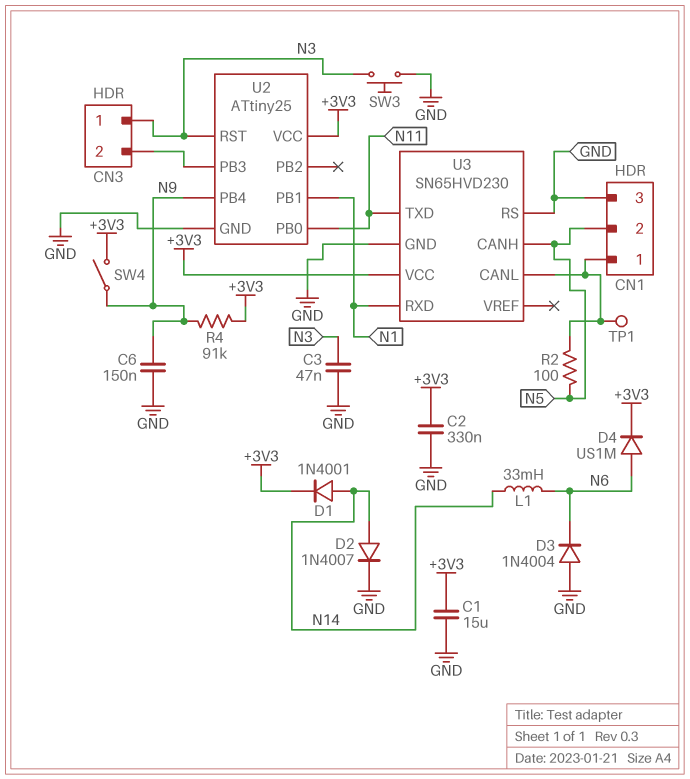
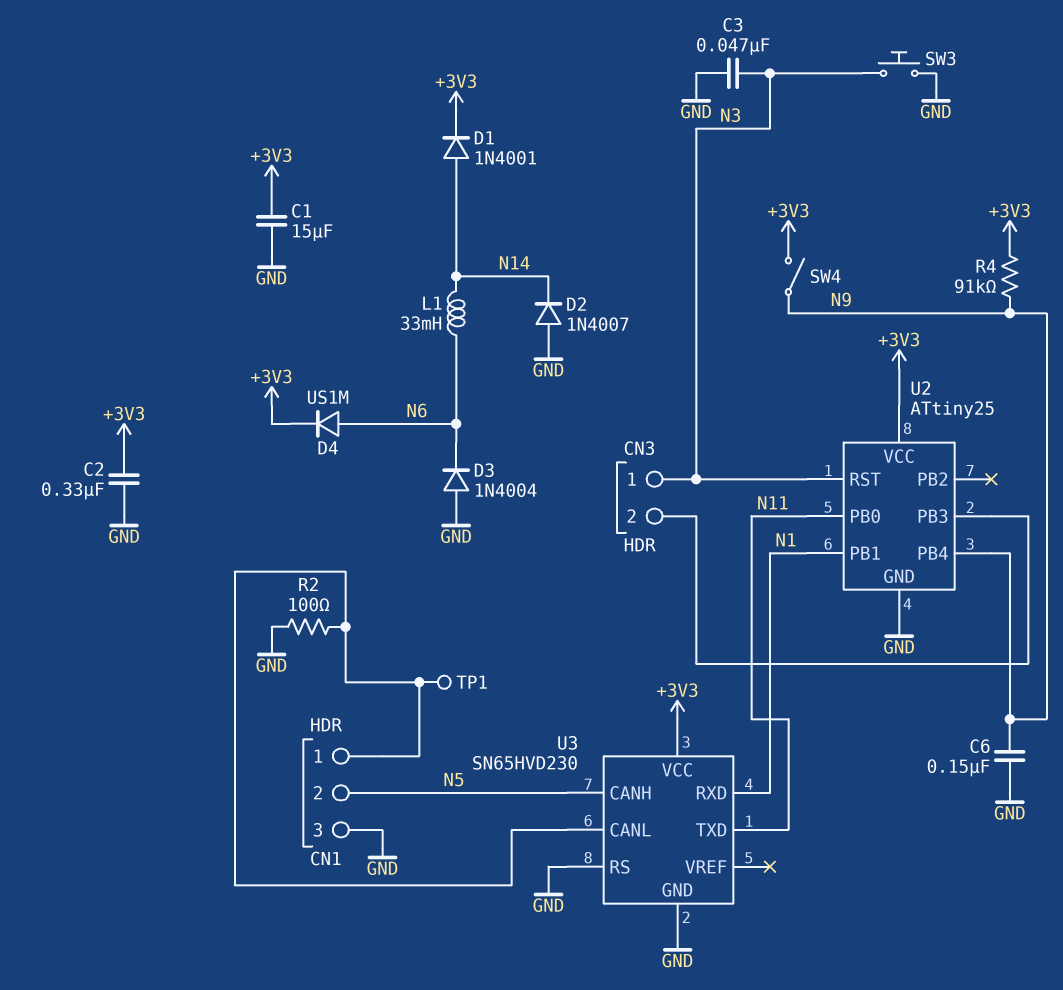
D2: diode 1N4007 (A N14, K GND) -> diode 1N4007 (A GND, K N14)
R2: 100 (CN1/1, N5) -> 100 (CN1/1, GND)

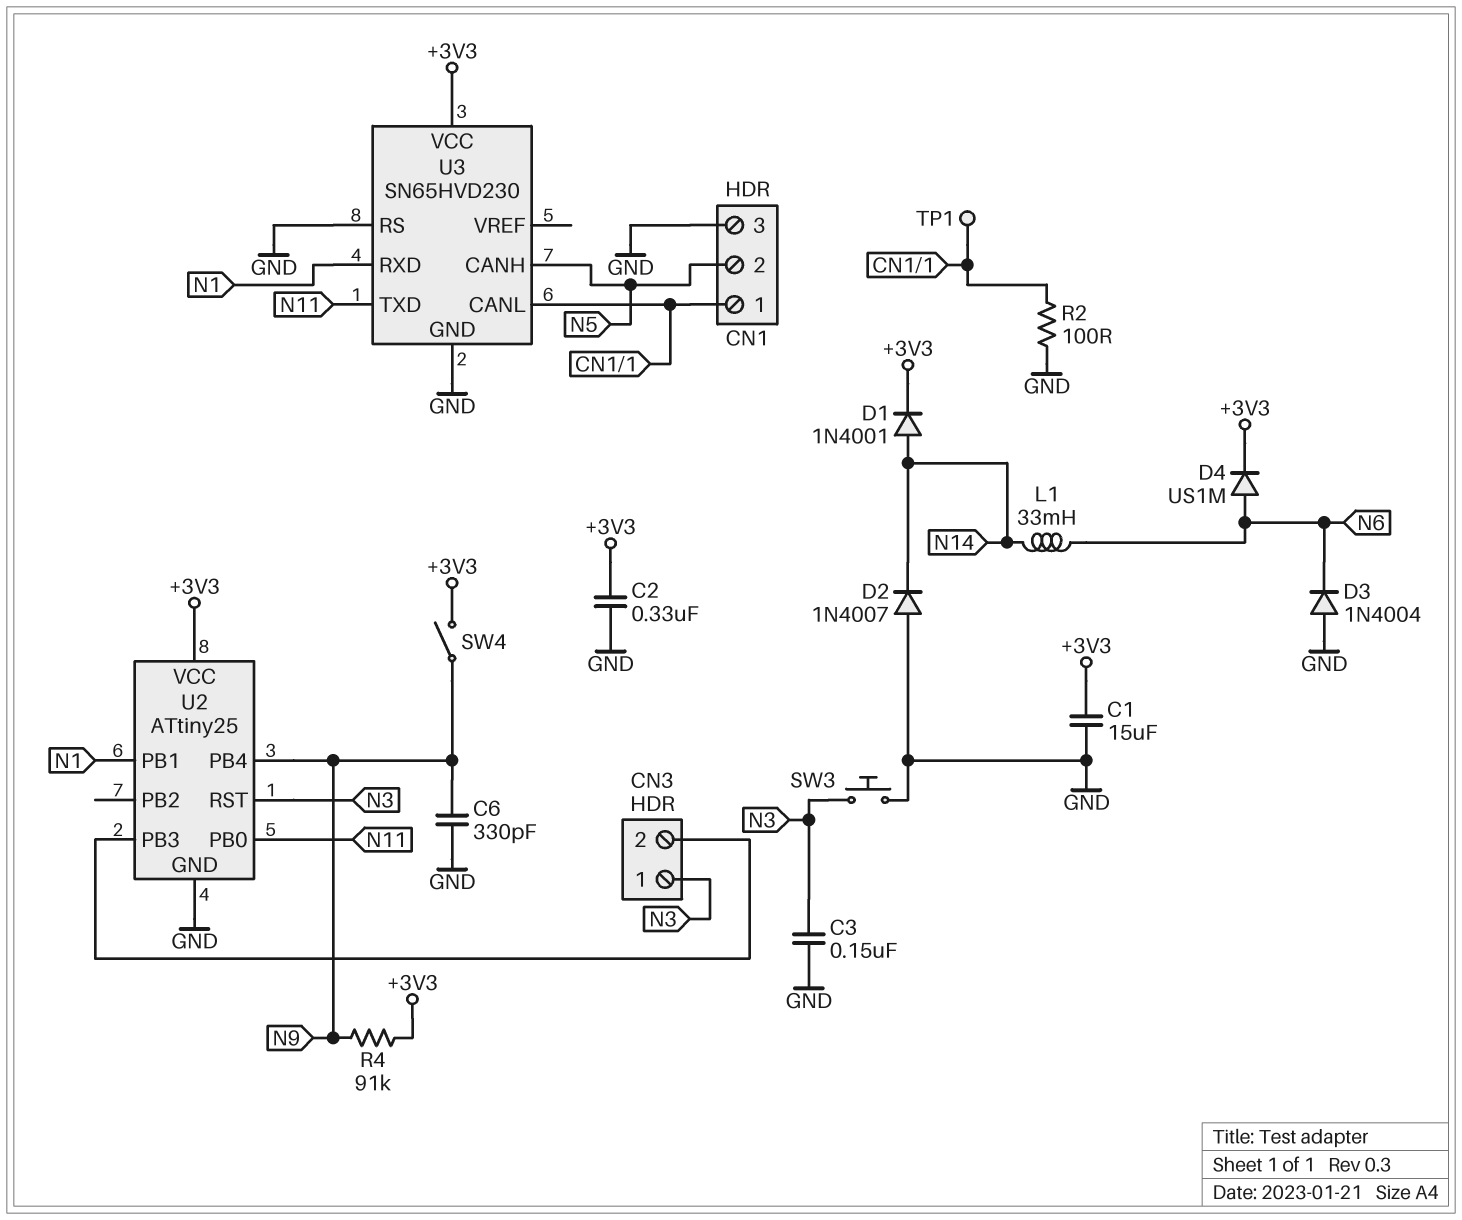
C3: 47nF (GND, N3) -> 150nF (GND, N3)
C6: 150nF (GND, N9) -> 330pF (GND, N9)

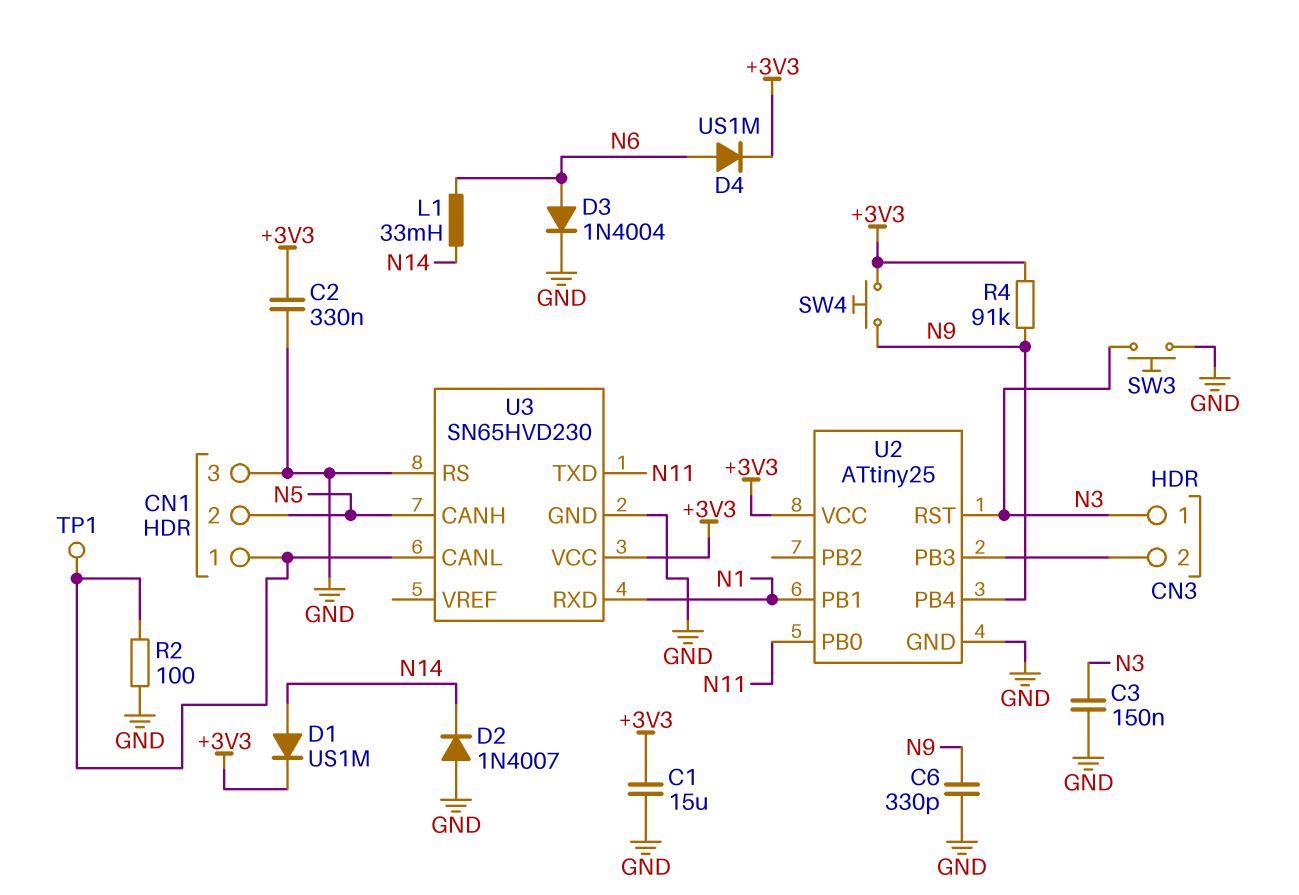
D1: diode 1N4001 (A N14, K +3V3) -> diode US1M (A N14, K +3V3)
D3: diode 1N4004 (A GND, K N6) -> diode 1N4004 (A N6, K GND)
SW4: switch (+3V3, N9) -> button (+3V3, N9)

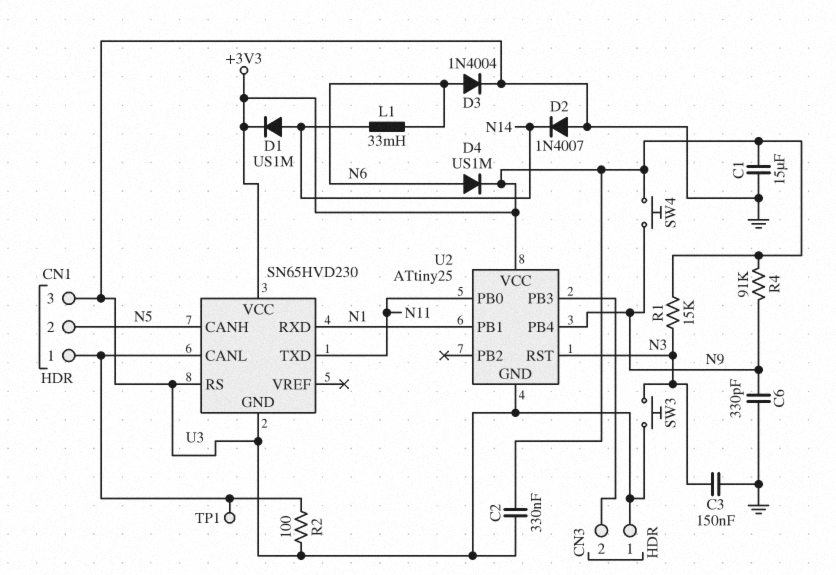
CN3 pin 1: N3 -> GND
R1: none -> 15k (+3V3, N3)

